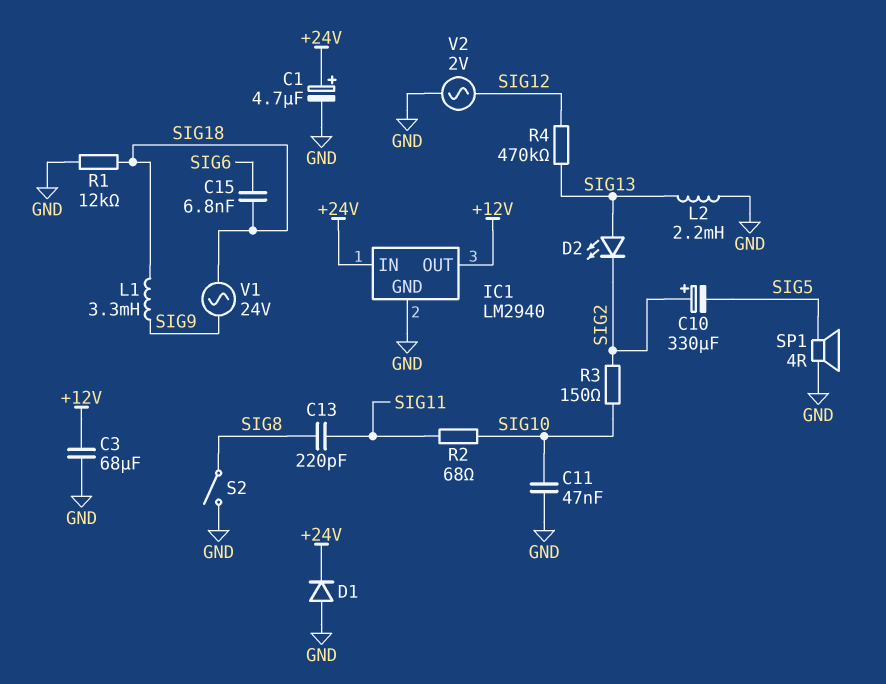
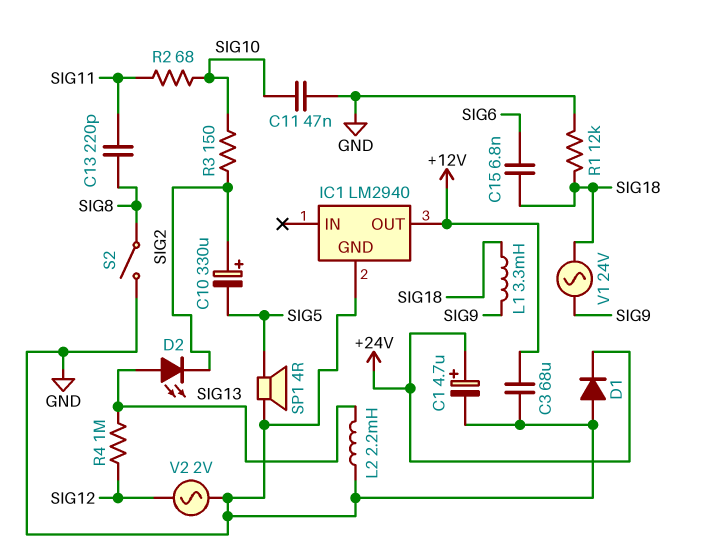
IC1 pin IN: +24V -> none
R4: 470k (SIG12, SIG13) -> 1M (SIG12, SIG13)

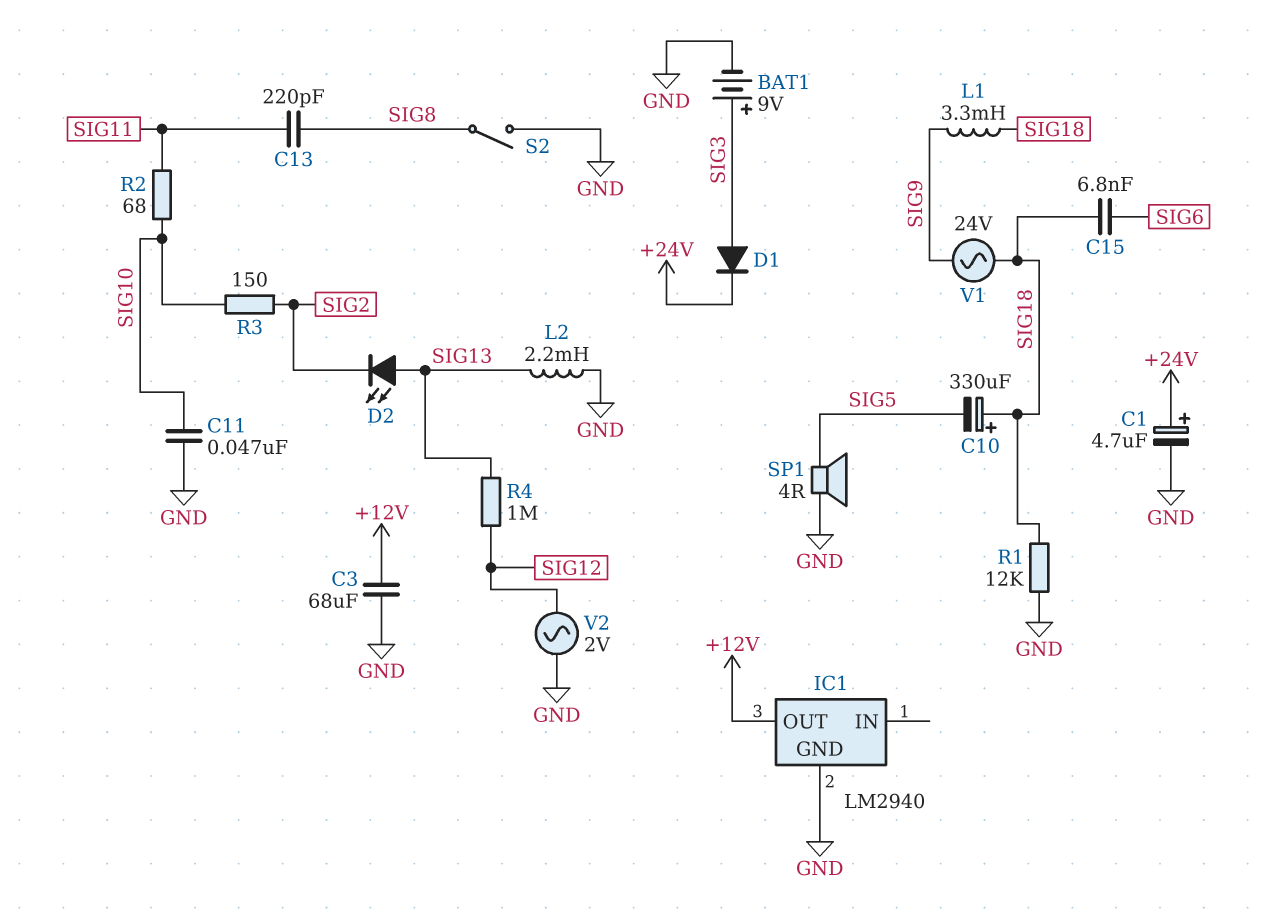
BAT1: none -> 9V (plus SIG3, minus GND)
C10: 330uF (plus SIG2, minus SIG5) -> 330uF (plus SIG18, minus SIG5)
D1: diode (A GND, K +24V) -> diode (A SIG3, K +24V)

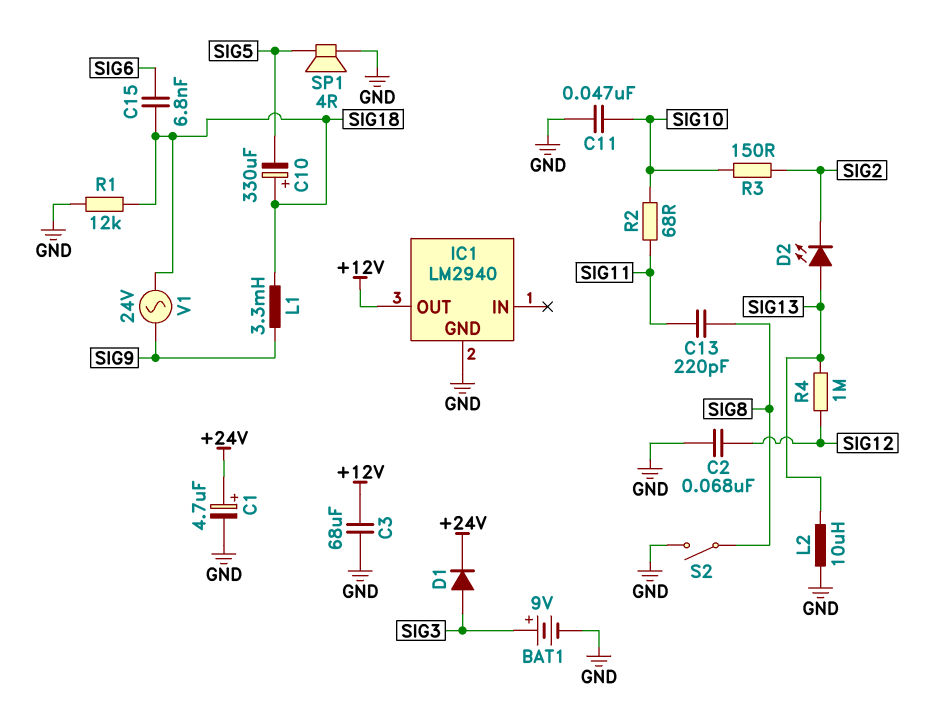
C2: none -> 68nF (GND, SIG12)
L2: 2.2mH (GND, SIG13) -> 10uH (GND, SIG13)
V2: AC 2V (GND, SIG12) -> none

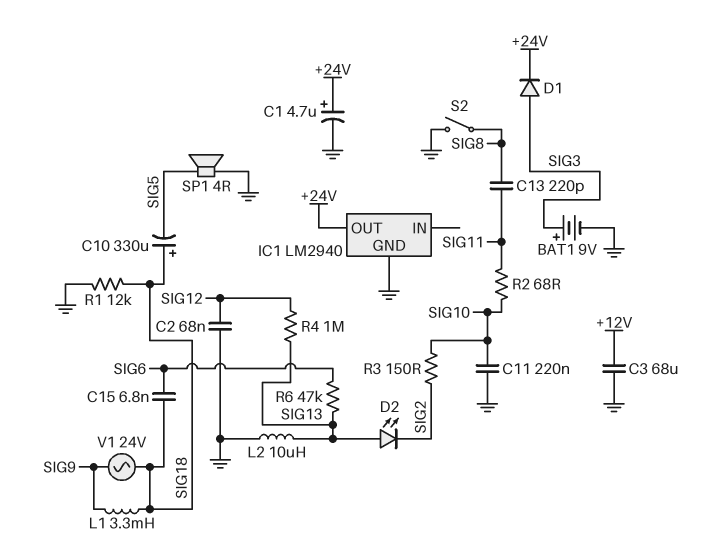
C11: 47nF (GND, SIG10) -> 220nF (GND, SIG10)
IC1 pin OUT: +12V -> +24V
R6: none -> 47k (SIG6, SIG13)

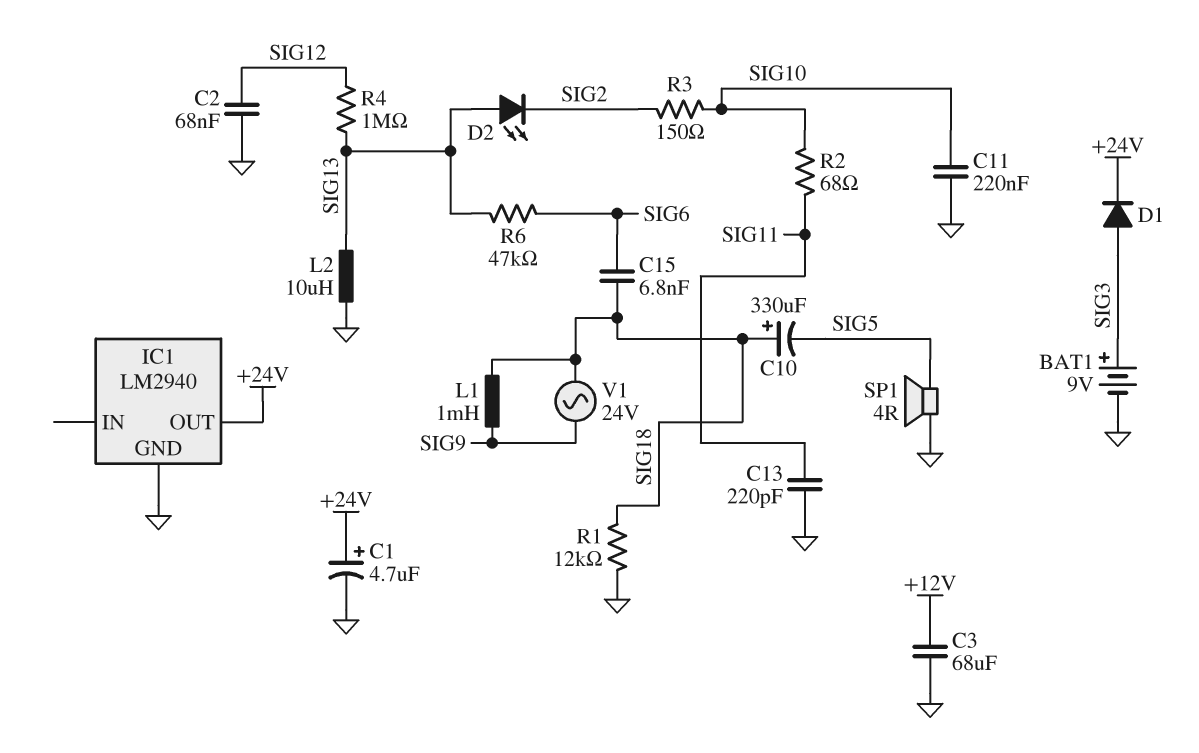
C13: 220pF (SIG8, SIG11) -> 220pF (GND, SIG11)
L1: 3.3mH (SIG9, SIG18) -> 1mH (SIG9, SIG18)
S2: switch (GND, SIG8) -> none

